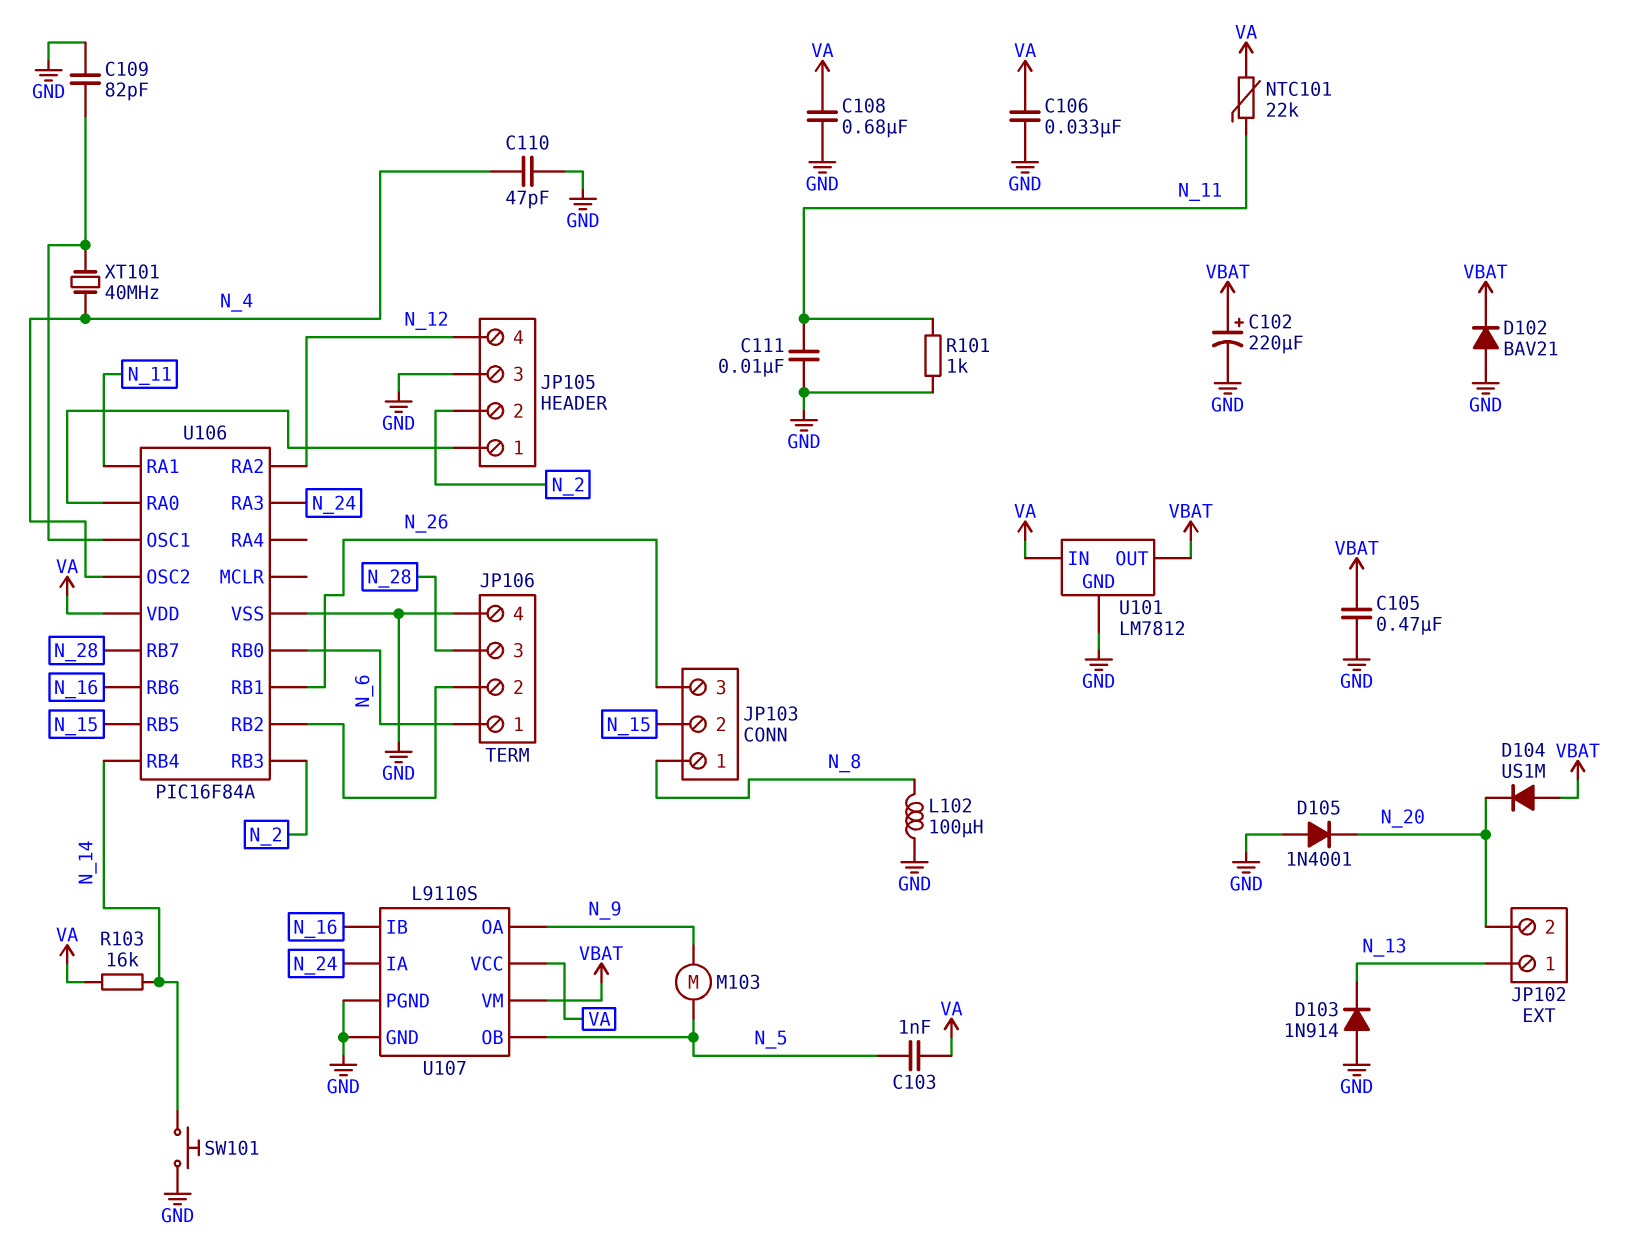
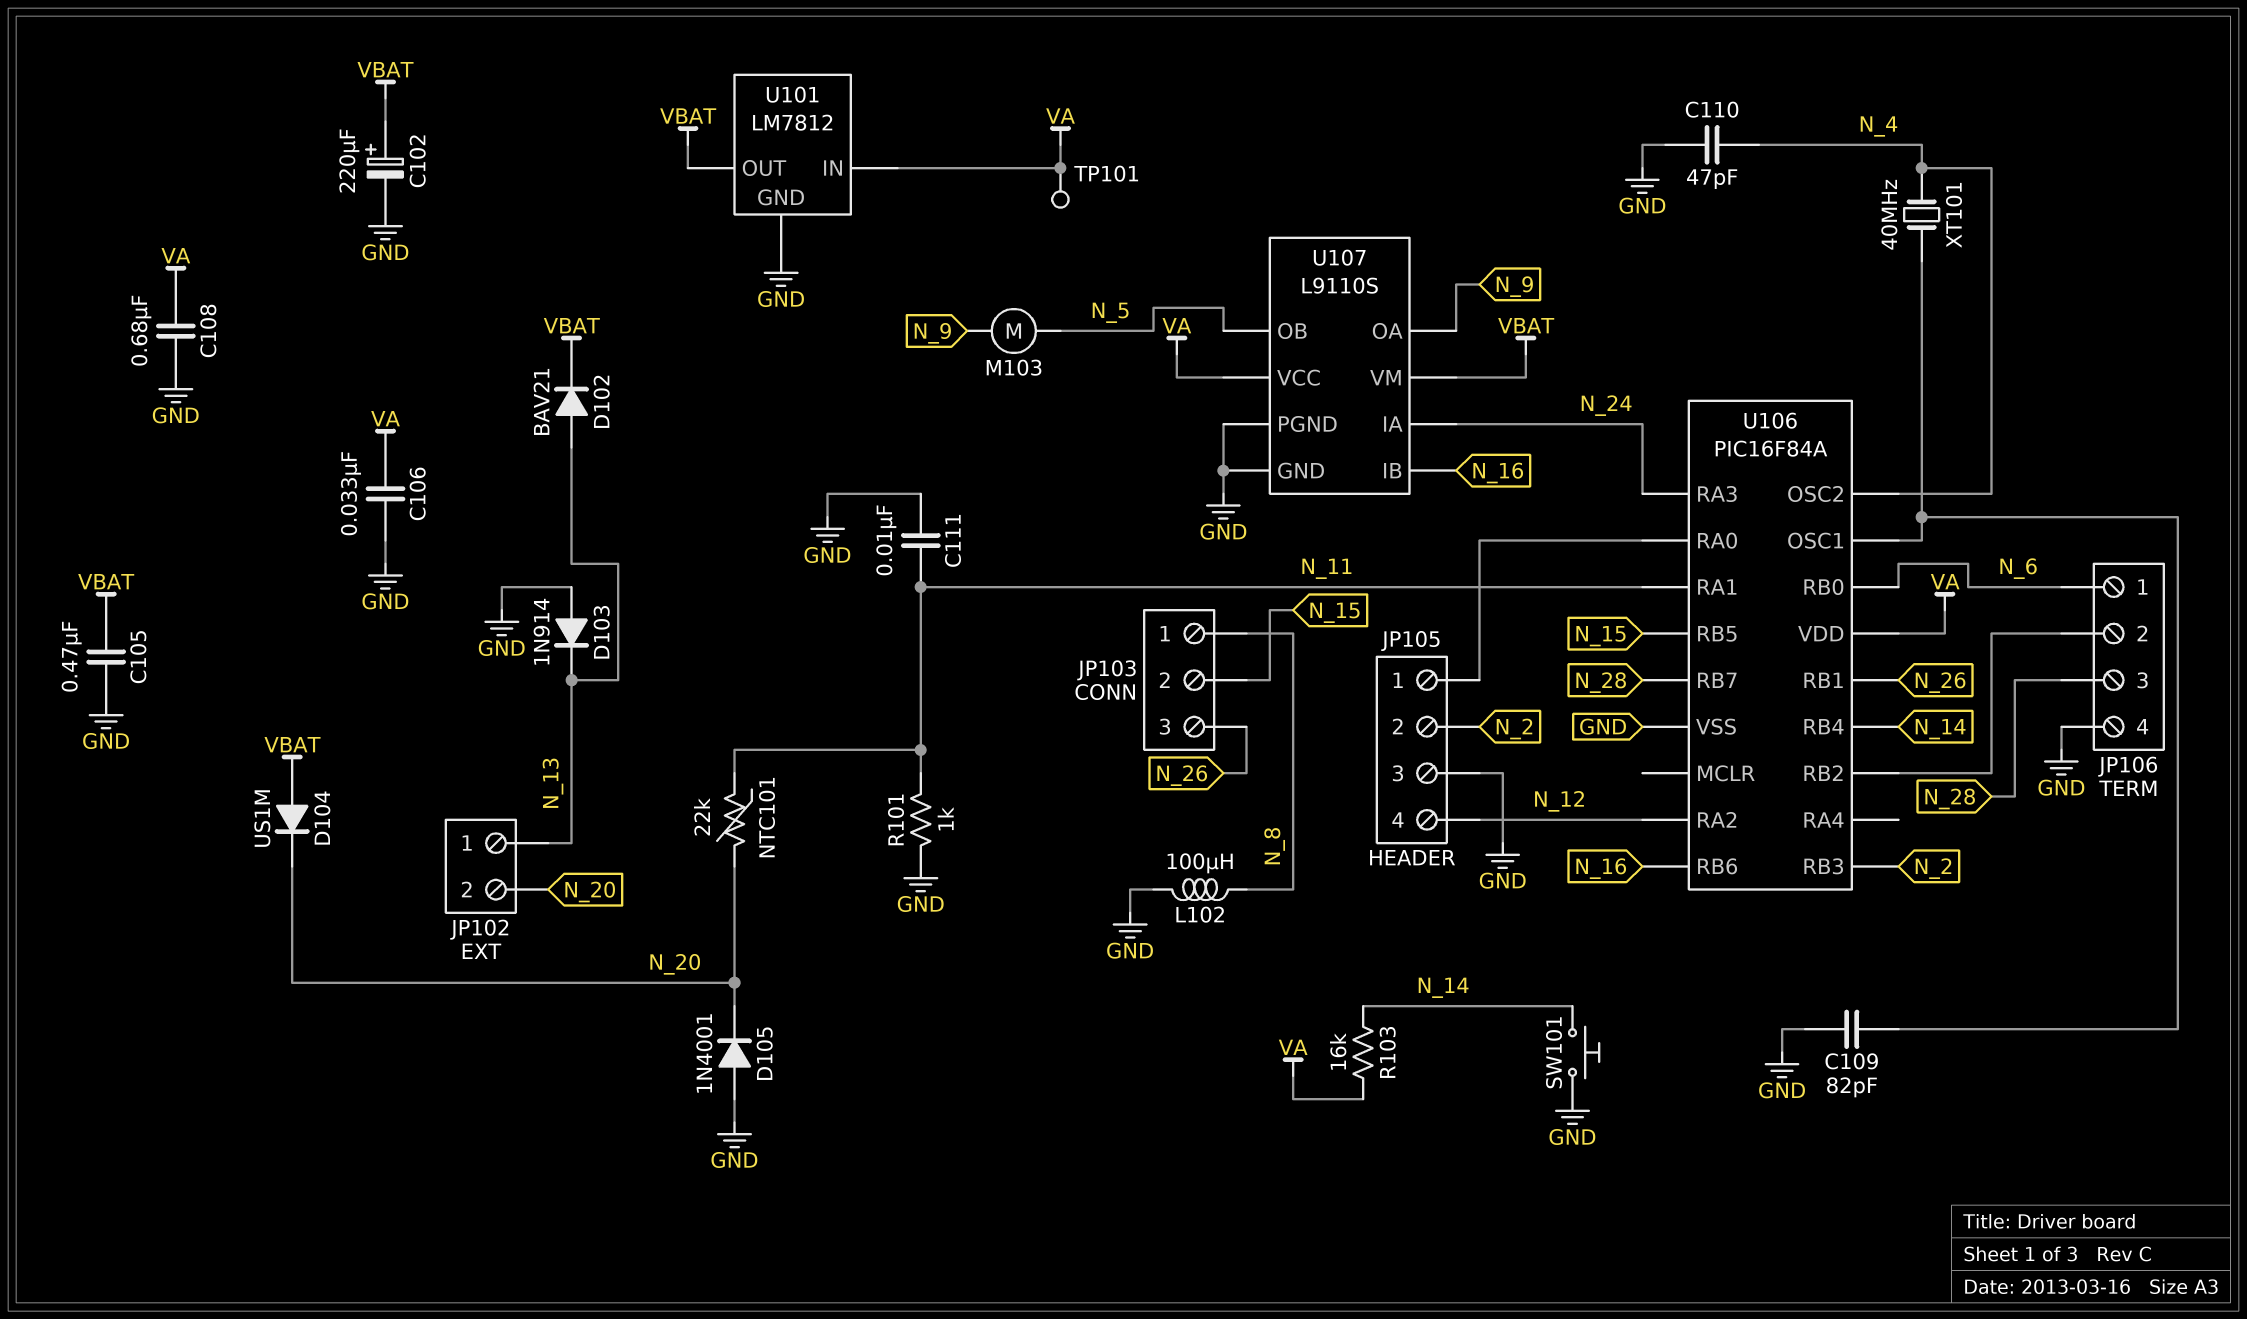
C103: 1nF (N_5, VA) -> none
D102: diode BAV21 (A GND, K VBAT) -> diode BAV21 (A N_13, K VBAT)
NTC101: 22k (N_11, VA) -> 22k (N_11, N_20)
TP101: none -> test point (VA)

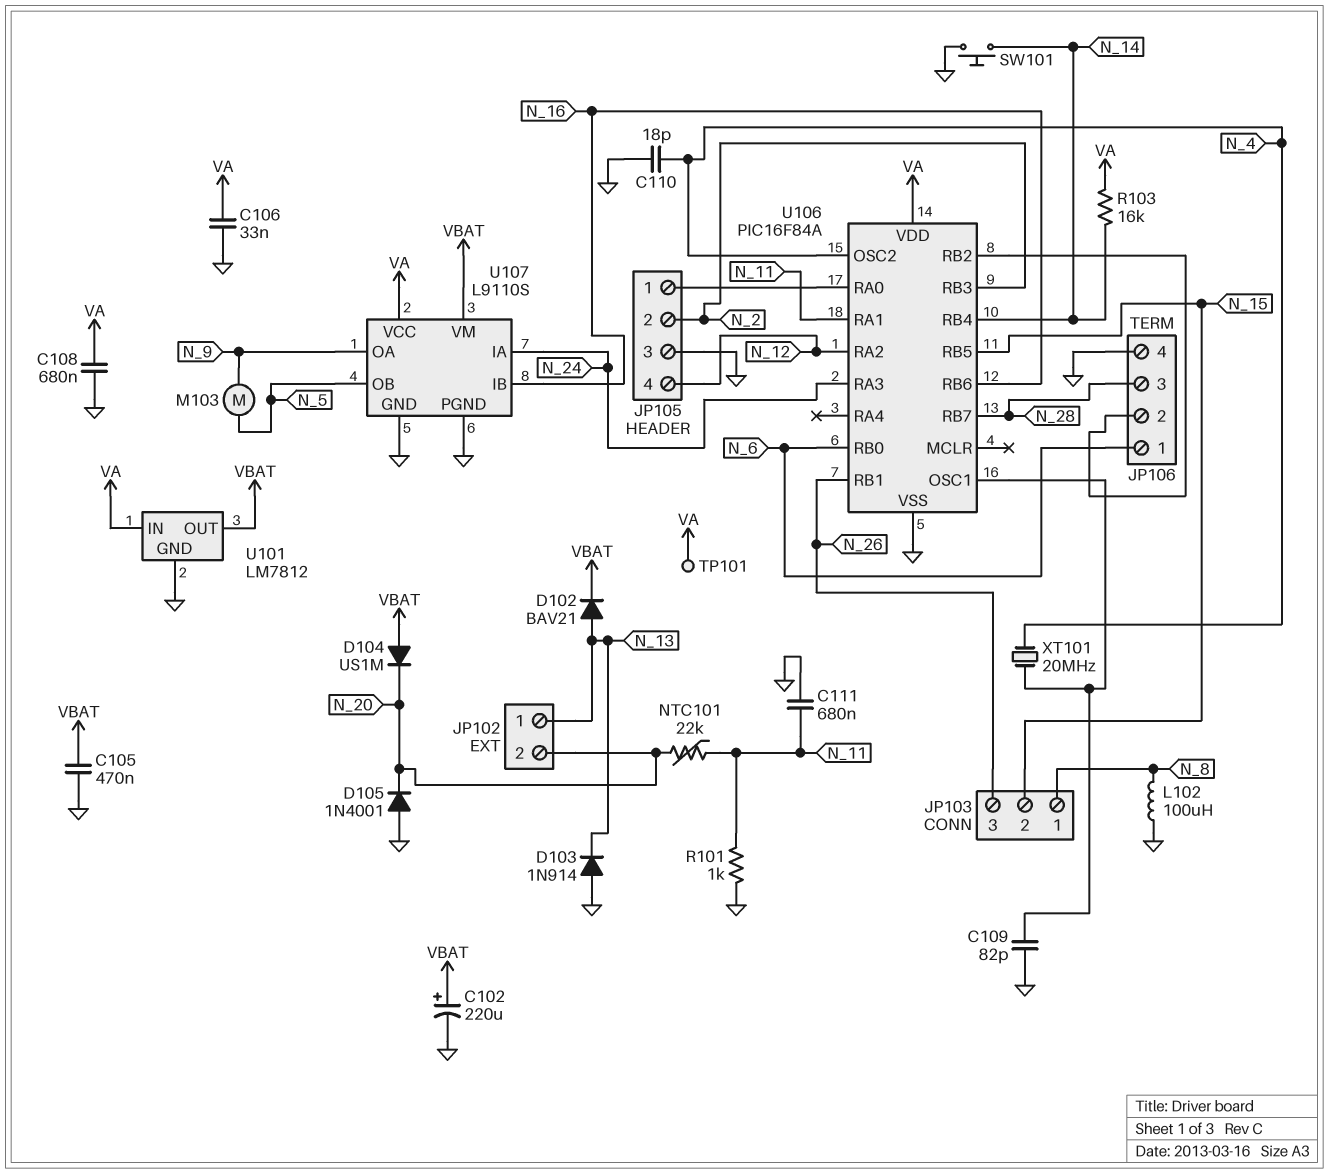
C110: 47pF (GND, N_4) -> 18pF (GND, N_4)
C111: 10nF (GND, N_11) -> 680nF (GND, N_11)
XT101: 40MHz (N_4, U106/OSC1) -> 20MHz (N_4, U106/OSC1)

